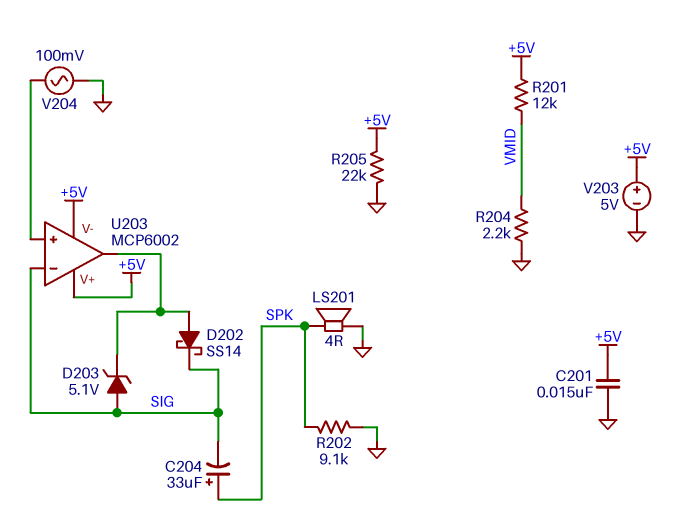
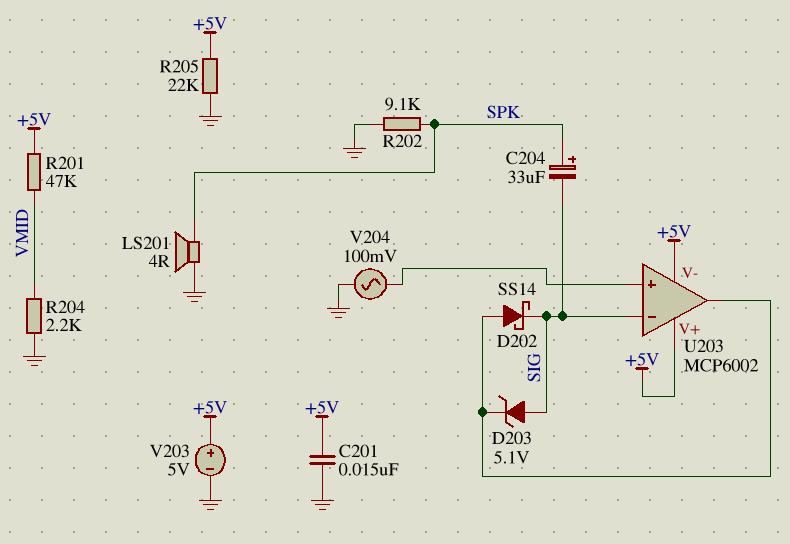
R201: 12k (+5V, VMID) -> 47k (+5V, VMID)

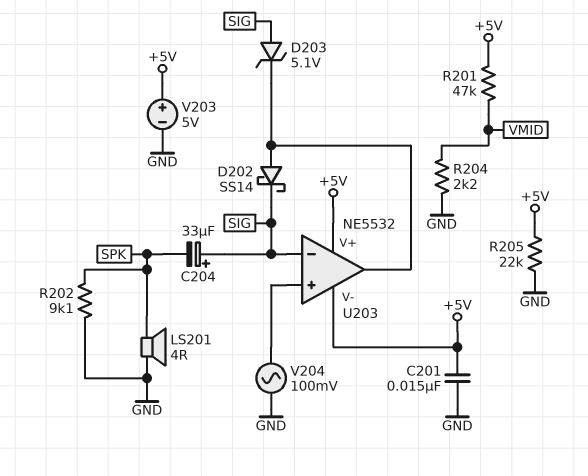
C204: 33uF (plus SPK, minus SIG) -> 33uF (plus SIG, minus SPK)
U203: MCP6002 -> NE5532

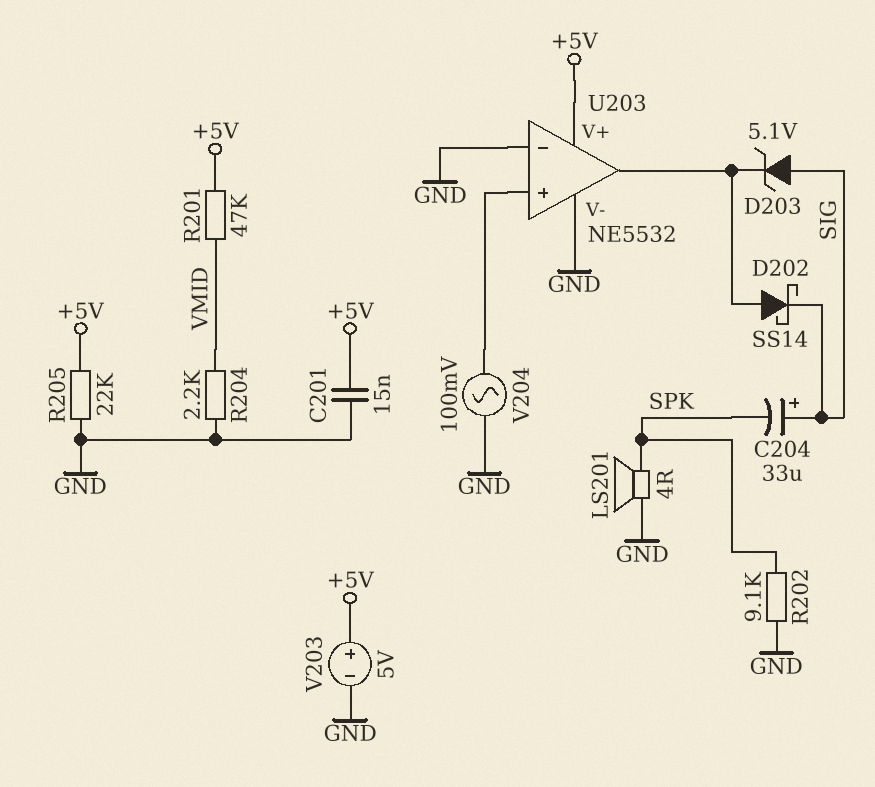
U203 pin V-: +5V -> GND
U203 pin in-: SIG -> GND

